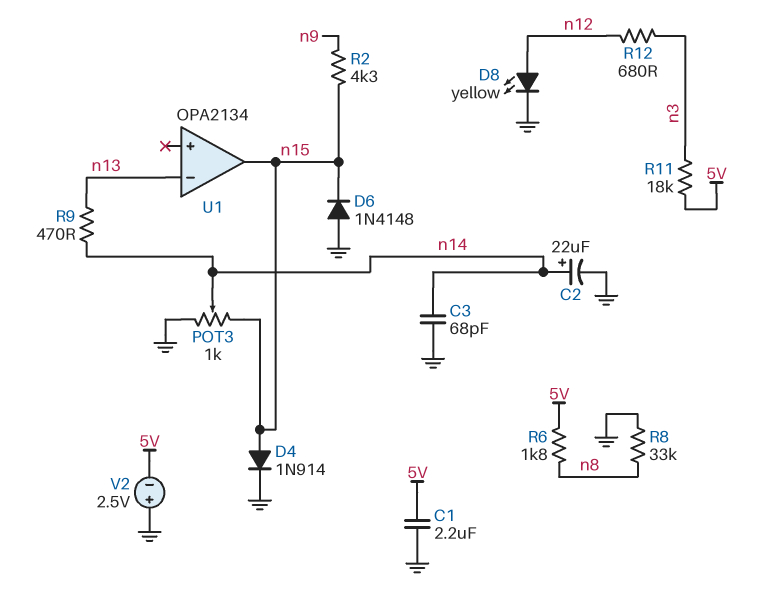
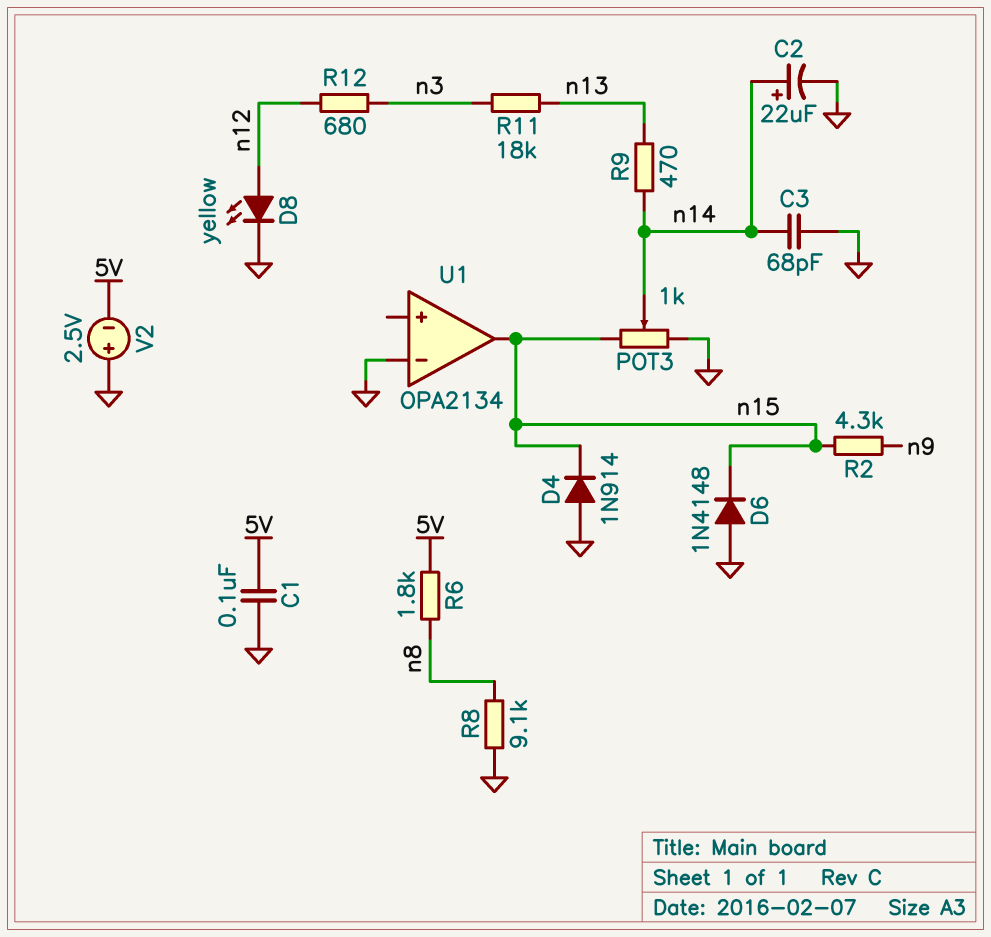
C1: 2.2uF (5V, GND) -> 100nF (5V, GND)
D4: diode 1N914 (A n15, K GND) -> diode 1N914 (A GND, K n15)
R8: 33k (GND, n8) -> 9.1k (GND, n8)
R11: 18k (5V, n3) -> 18k (n3, n13)
U1 pin in-: n13 -> GND

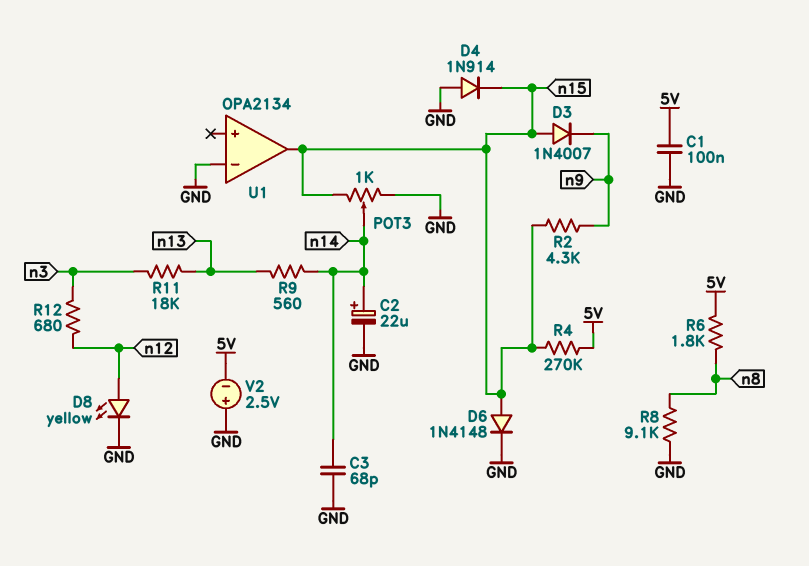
D3: none -> diode 1N4007 (A n15, K n9)
D6: diode 1N4148 (A GND, K n15) -> diode 1N4148 (A n15, K GND)
R4: none -> 270k (5V, n15)
R9: 470 (n13, n14) -> 560 (n13, n14)

